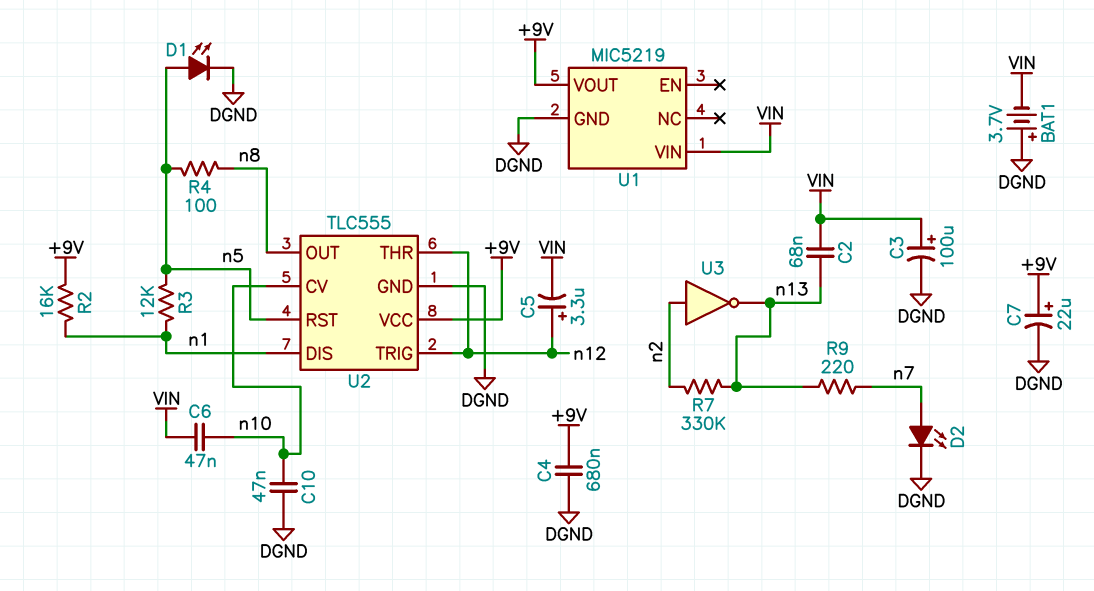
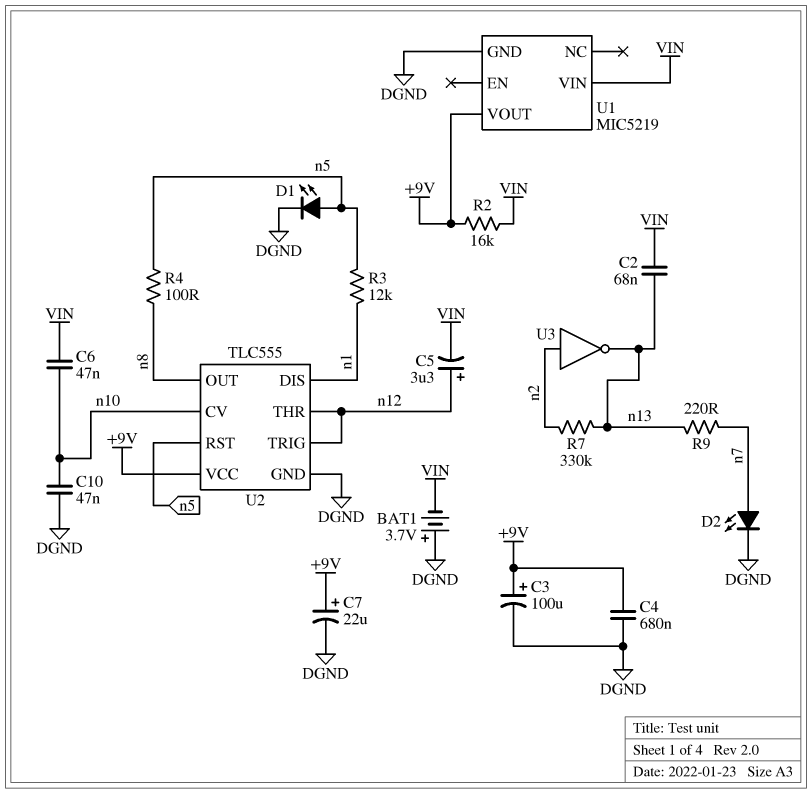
C3: 100uF (plus VIN, minus DGND) -> 100uF (plus +9V, minus DGND)
R2: 16k (+9V, n1) -> 16k (+9V, VIN)

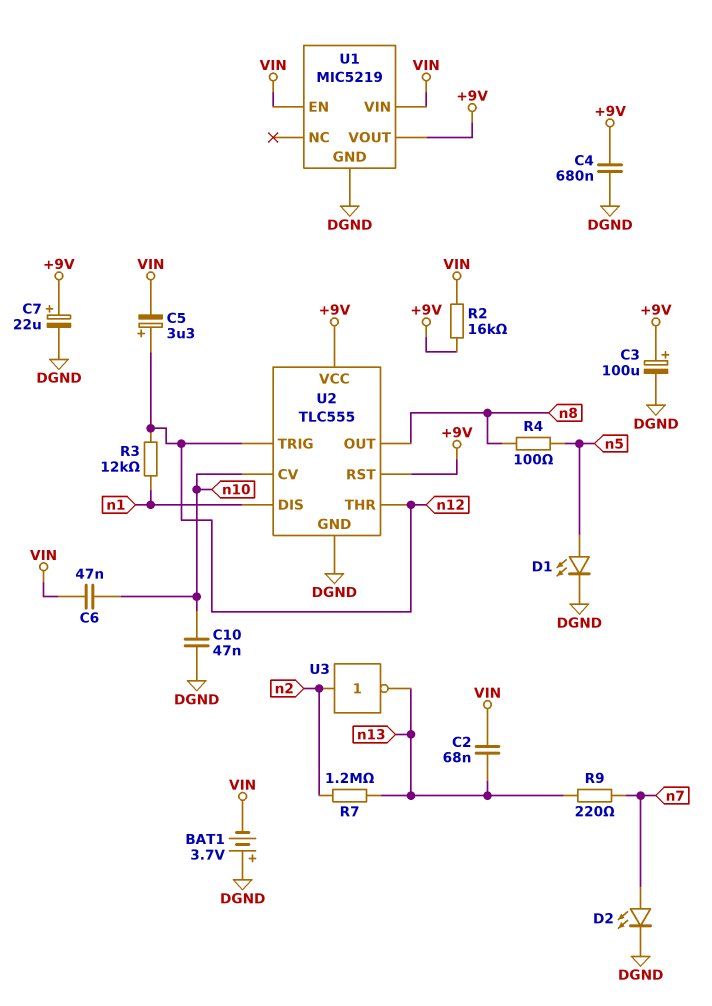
R3: 12k (n1, n5) -> 12k (n1, n12)
R7: 330k (n2, n13) -> 1.2M (n2, n13)
U1 pin EN: none -> VIN
U2 pin RST: n5 -> +9V

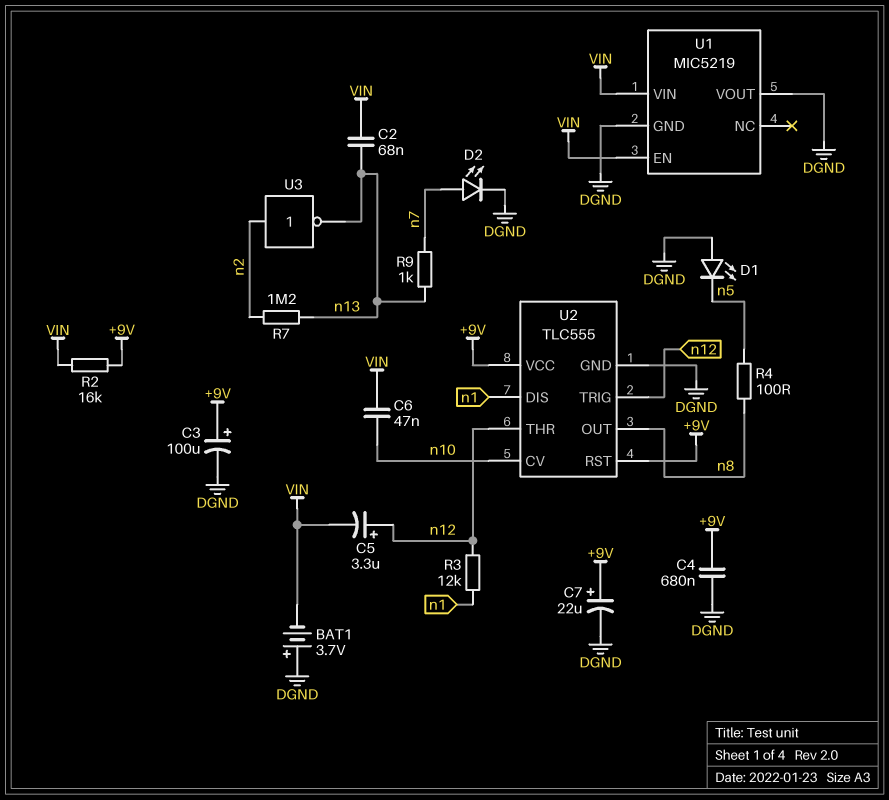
C10: 47nF (DGND, n10) -> none
D1: LED (A n5, K DGND) -> LED (A DGND, K n5)
R9: 220 (n7, n13) -> 1k (n7, n13)
U1 pin VOUT: +9V -> DGND

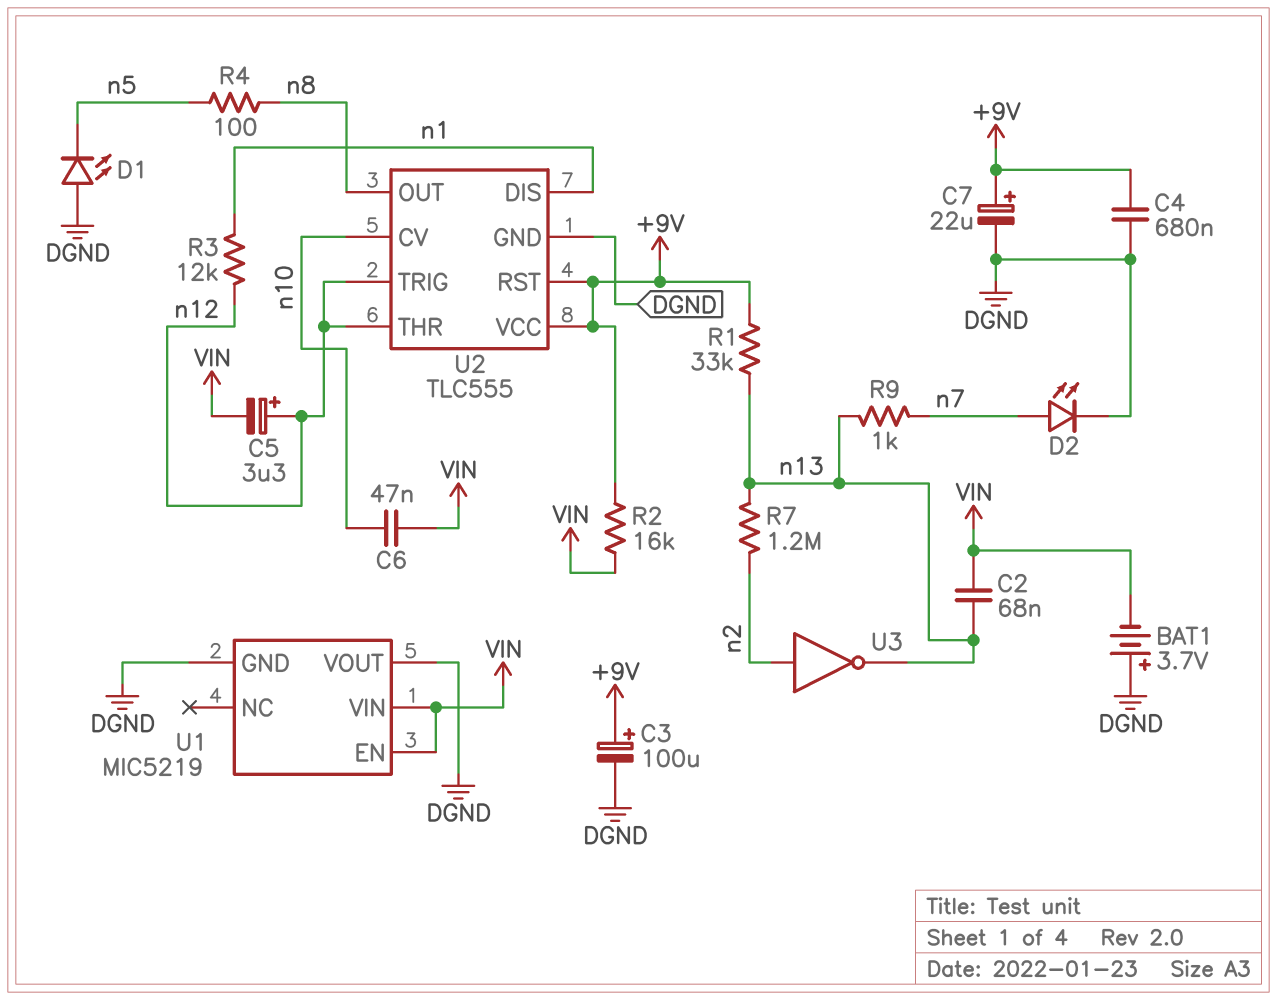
R1: none -> 33k (+9V, n13)

